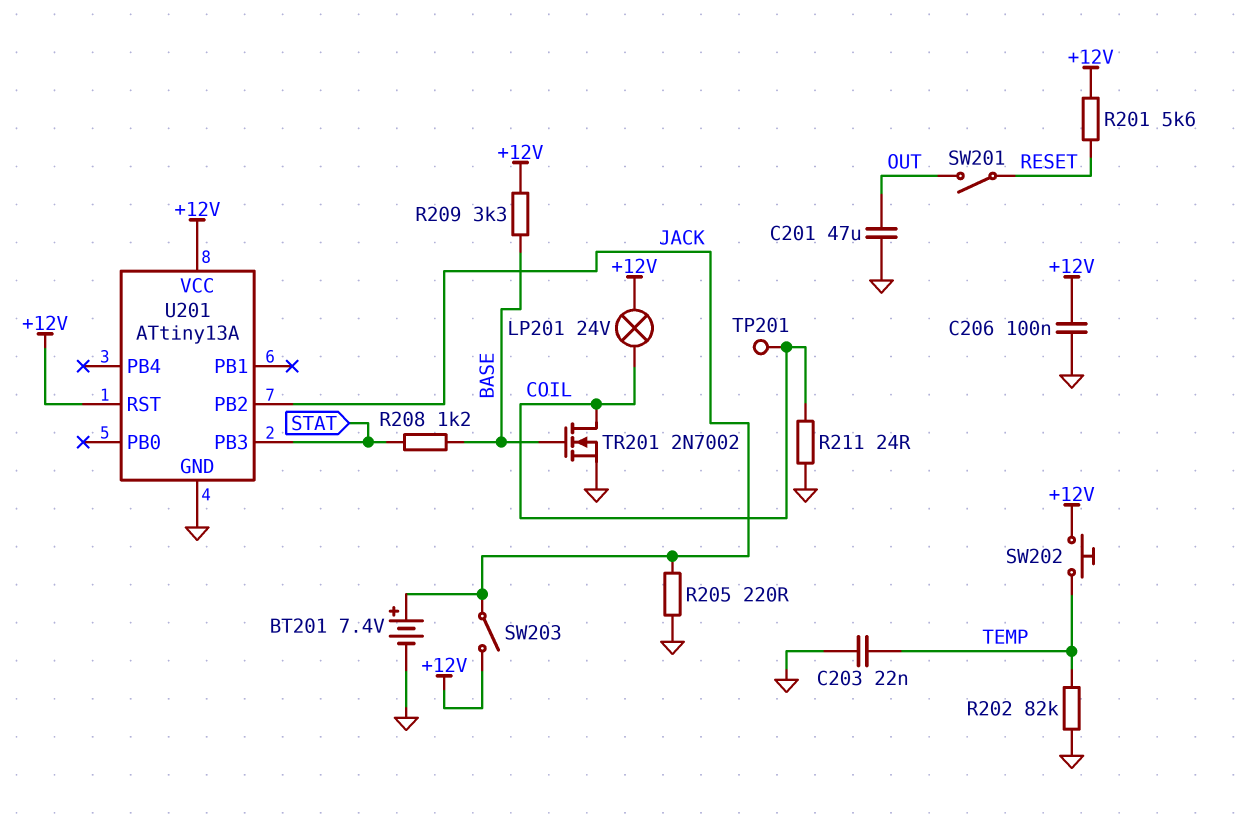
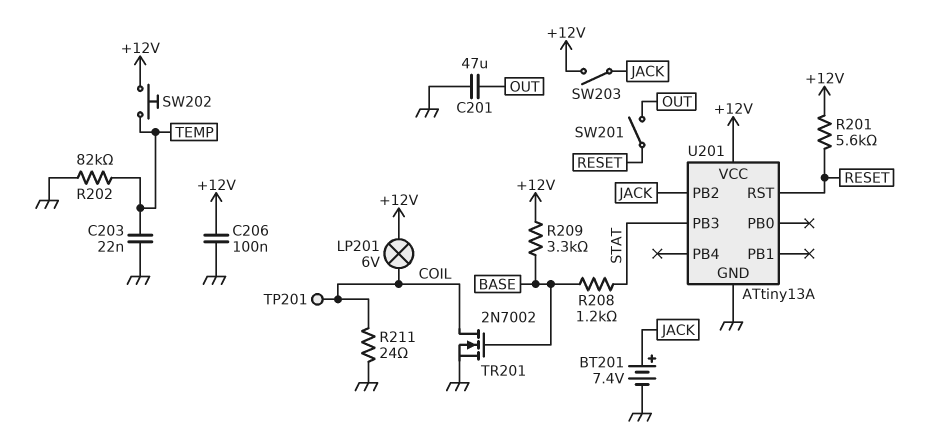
LP201: lamp 24V (+12V, COIL) -> lamp 6V (+12V, COIL)
R205: 220 (GND, JACK) -> none
U201 pin RST: +12V -> RESET

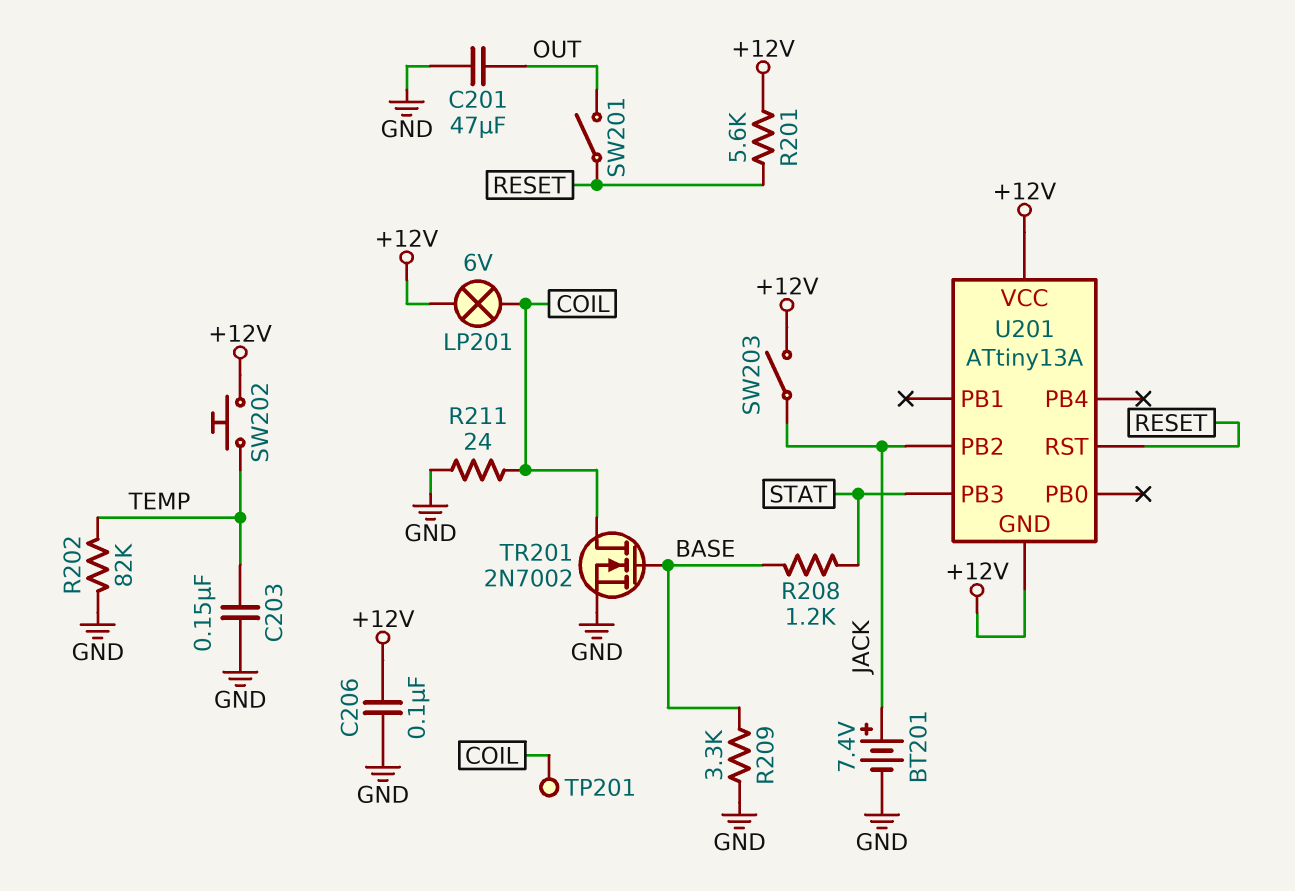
C203: 22nF (GND, TEMP) -> 150nF (GND, TEMP)
R209: 3.3k (+12V, BASE) -> 3.3k (BASE, GND)
U201 pin GND: GND -> +12V

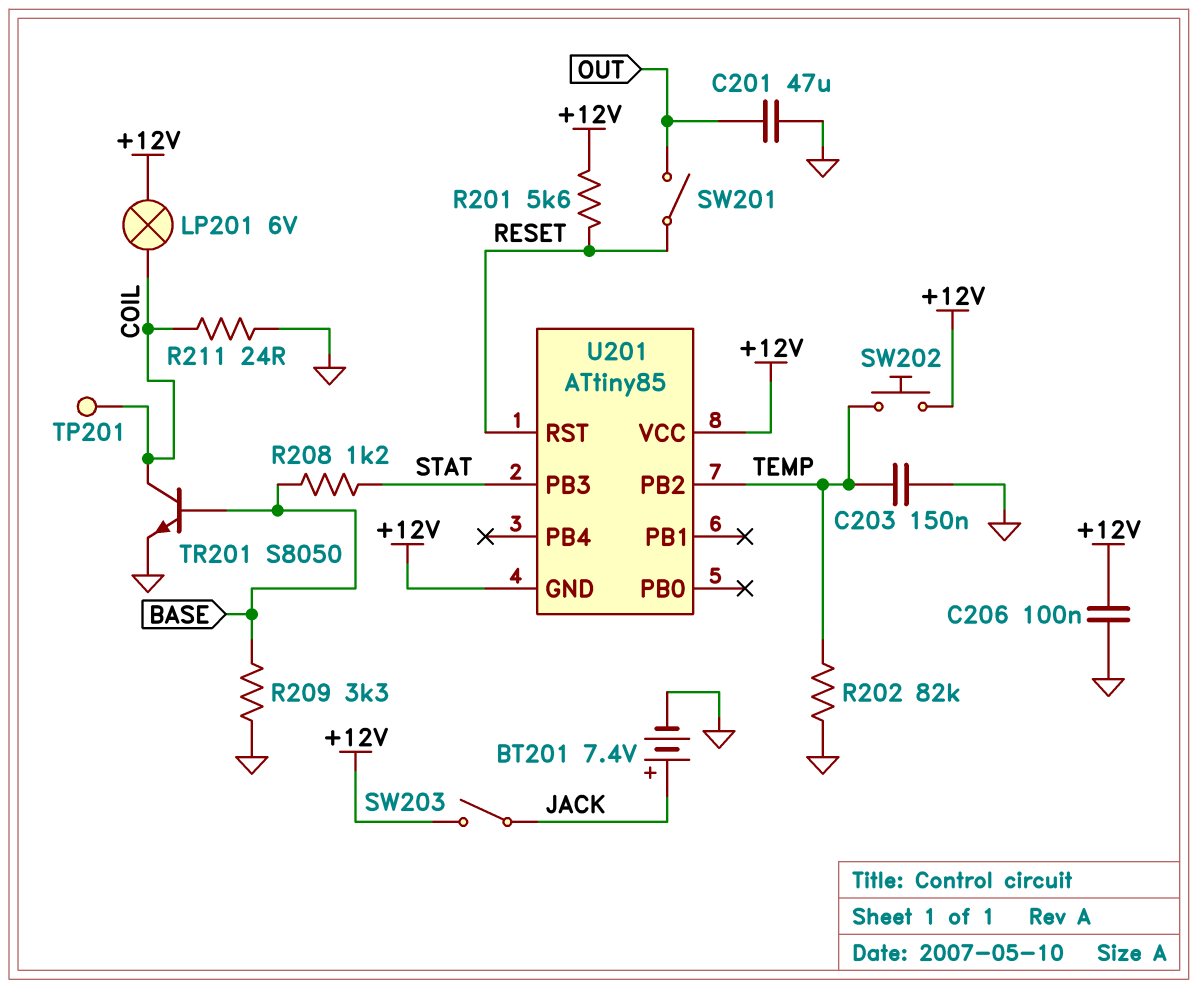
TR201: NMOS 2N7002 (G BASE, D COIL, S GND) -> NPN S8050 (B BASE, C COIL, E GND)
U201: ATtiny13A -> ATtiny85
U201 pin PB2: JACK -> TEMP

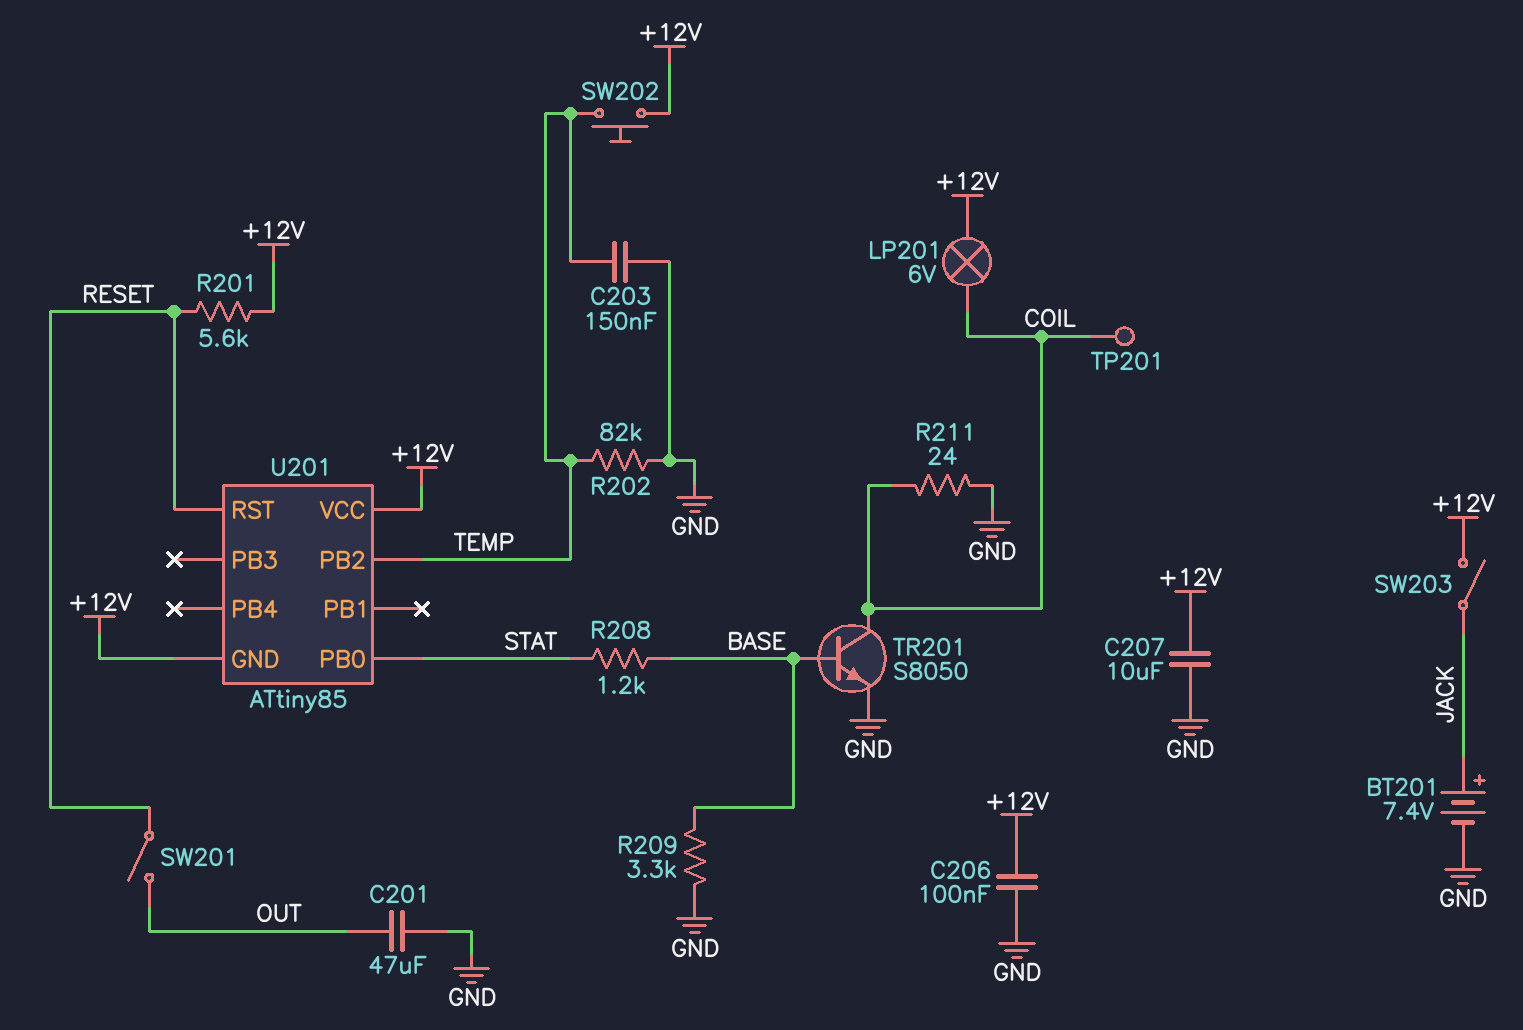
C207: none -> 10uF (+12V, GND)
U201 pin PB0: none -> STAT
U201 pin PB3: STAT -> none

